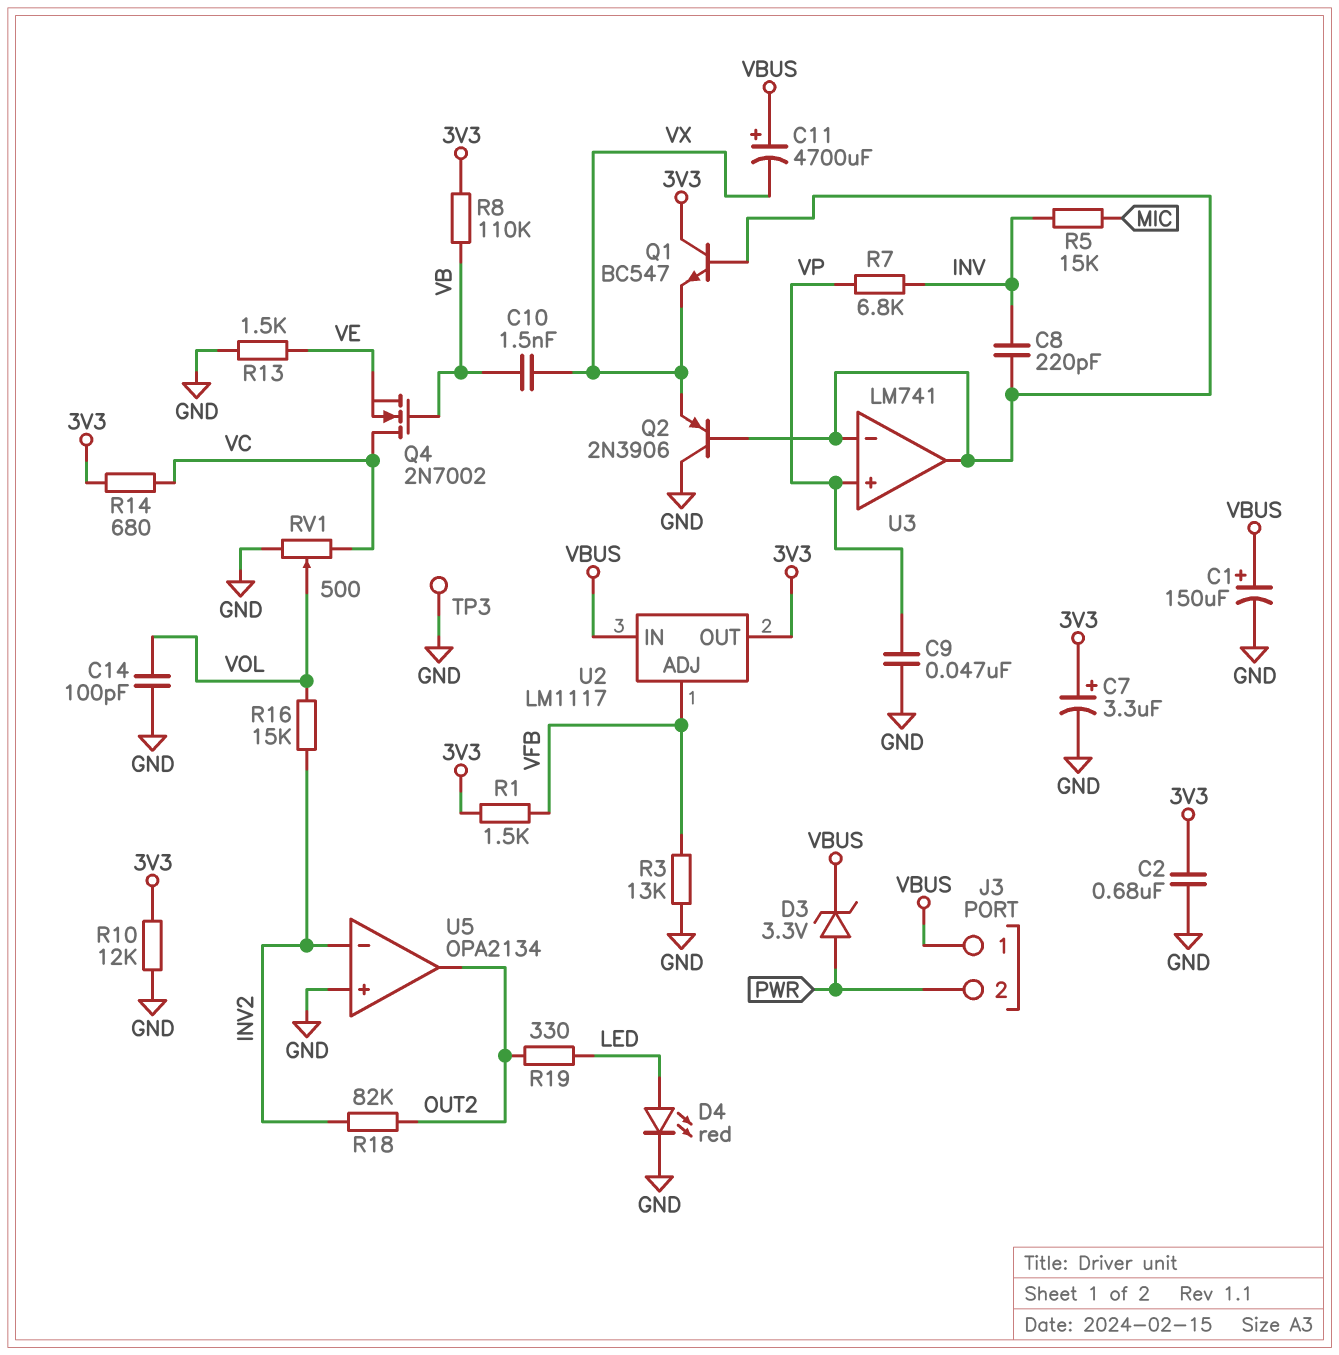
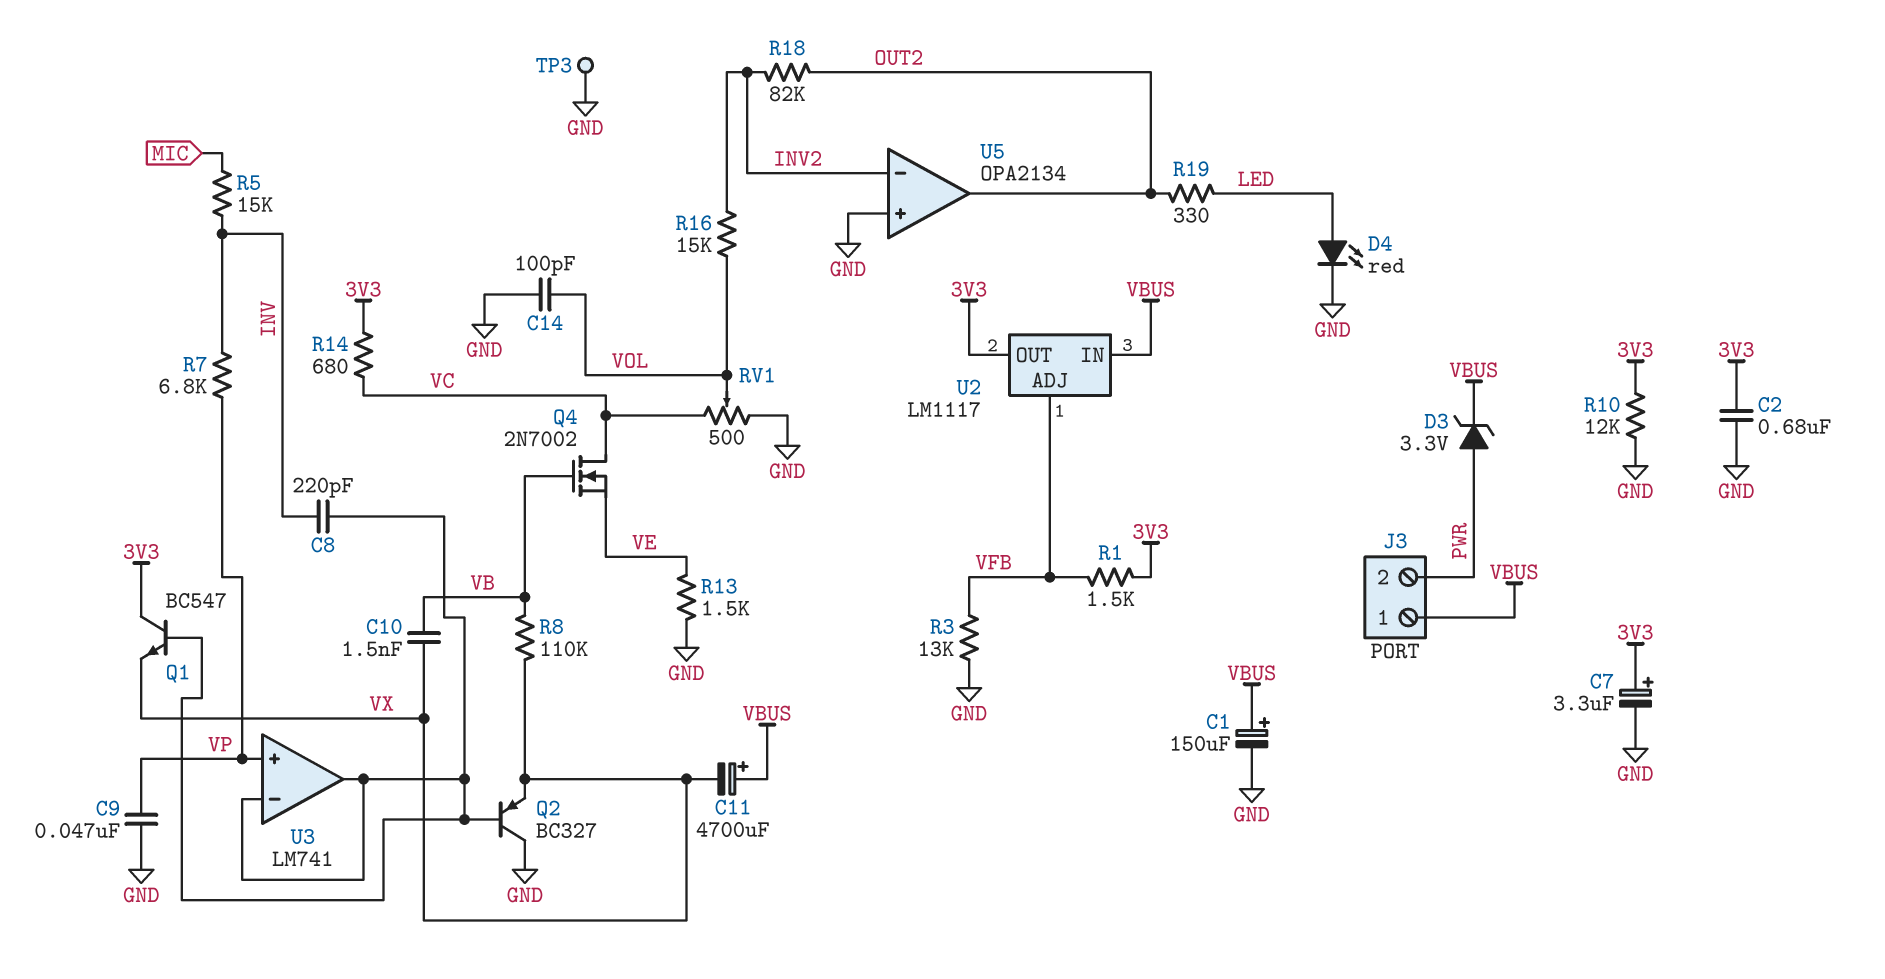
Q2: PNP 2N3906 (B U3/in-, C GND, E VX) -> PNP BC327 (B U3/in-, C GND, E VX)
R8: 110k (3V3, VB) -> 110k (VB, VX)

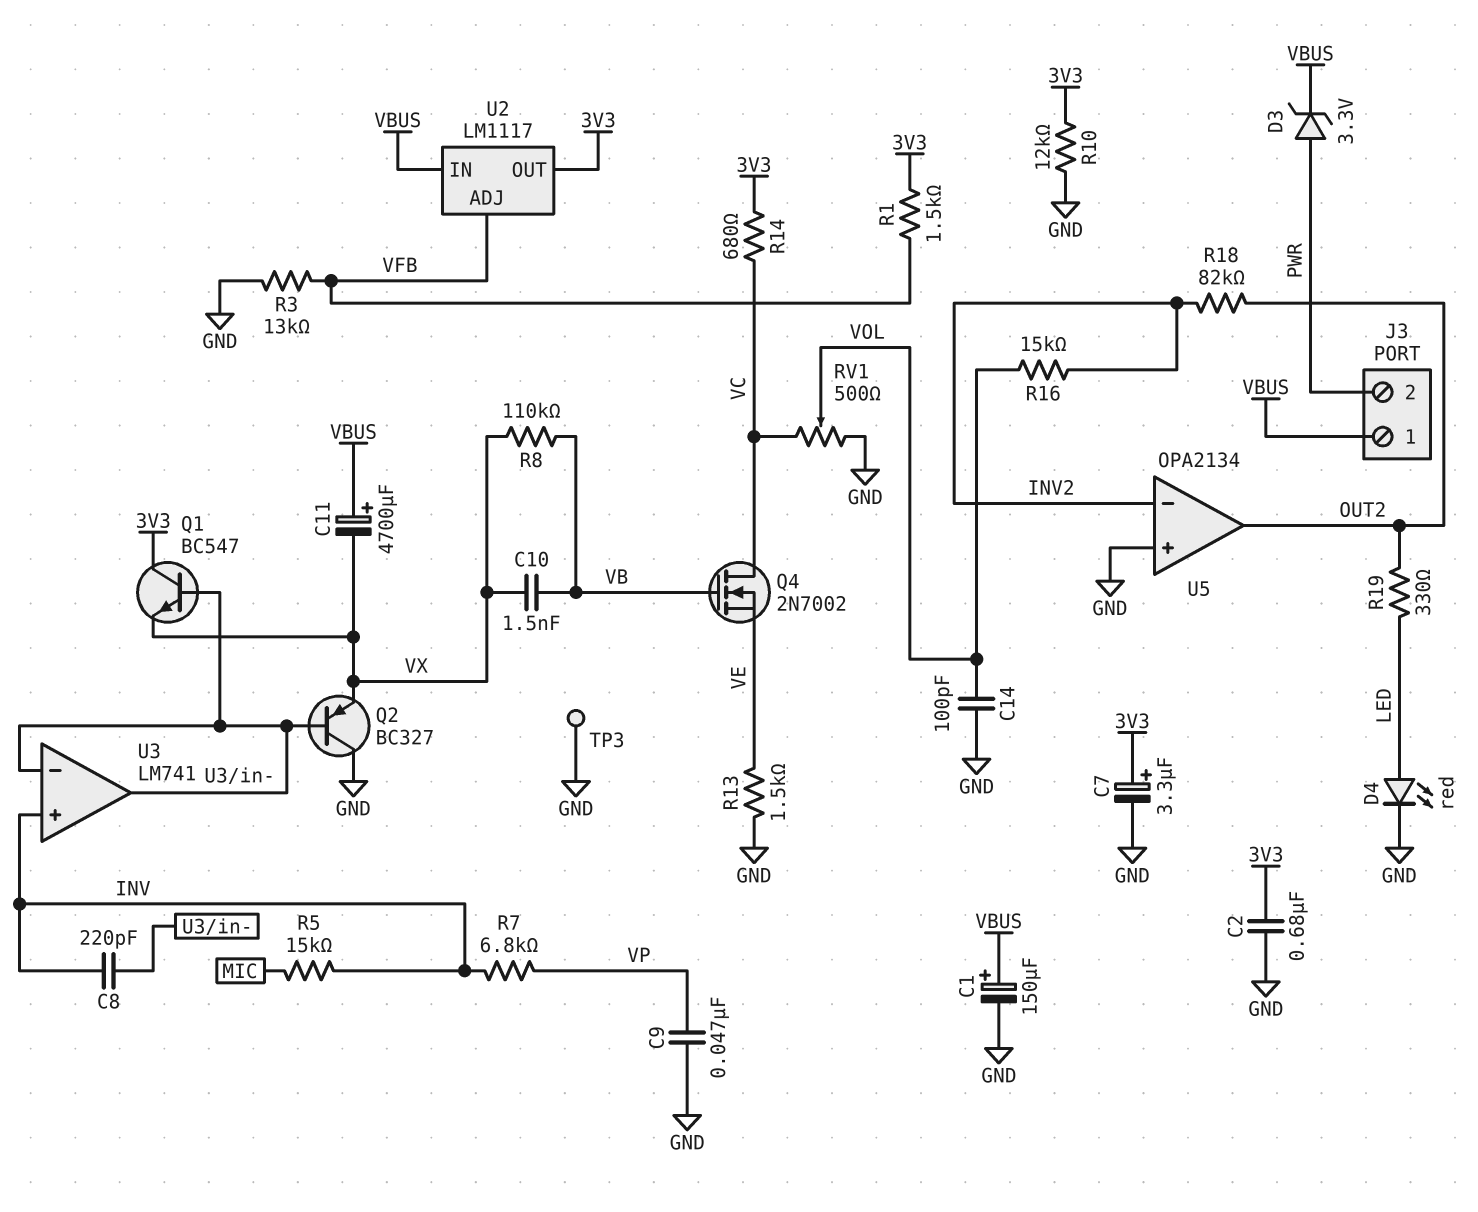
U3 pin in+: VP -> INV

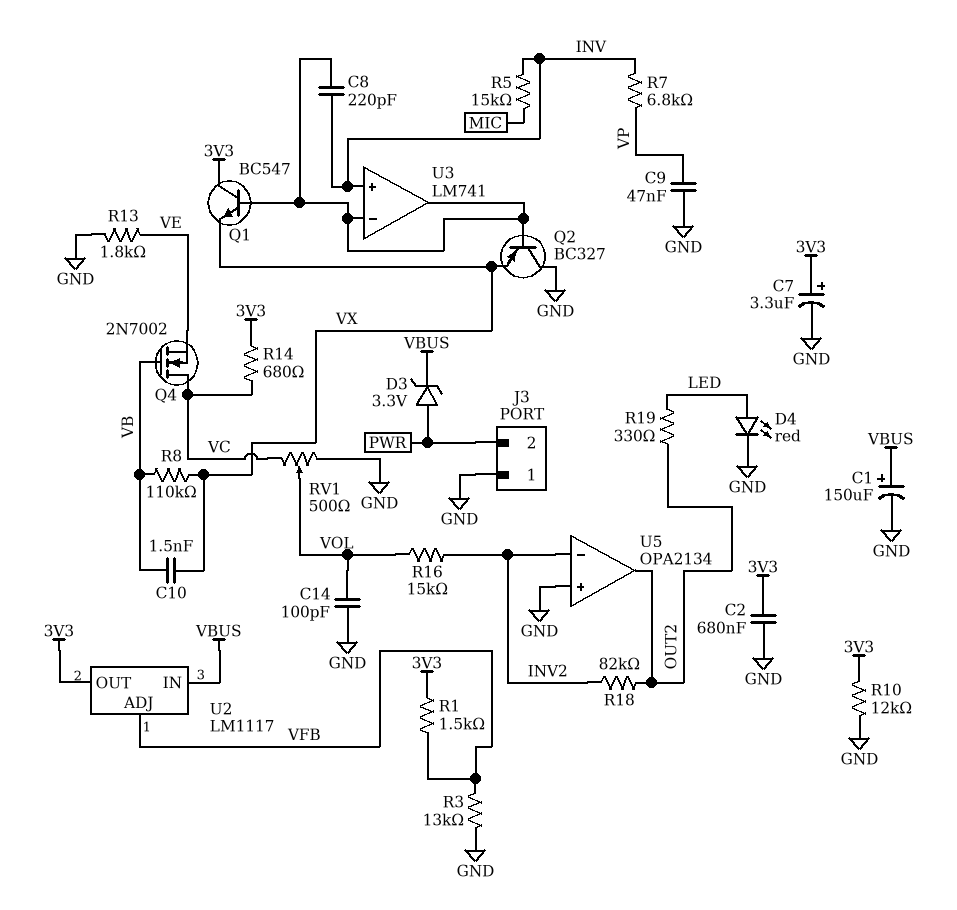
C11: 4700uF (plus VBUS, minus VX) -> none
J3 pin 1: VBUS -> GND
R13: 1.5k (GND, VE) -> 1.8k (GND, VE)
TP3: test point (GND) -> none

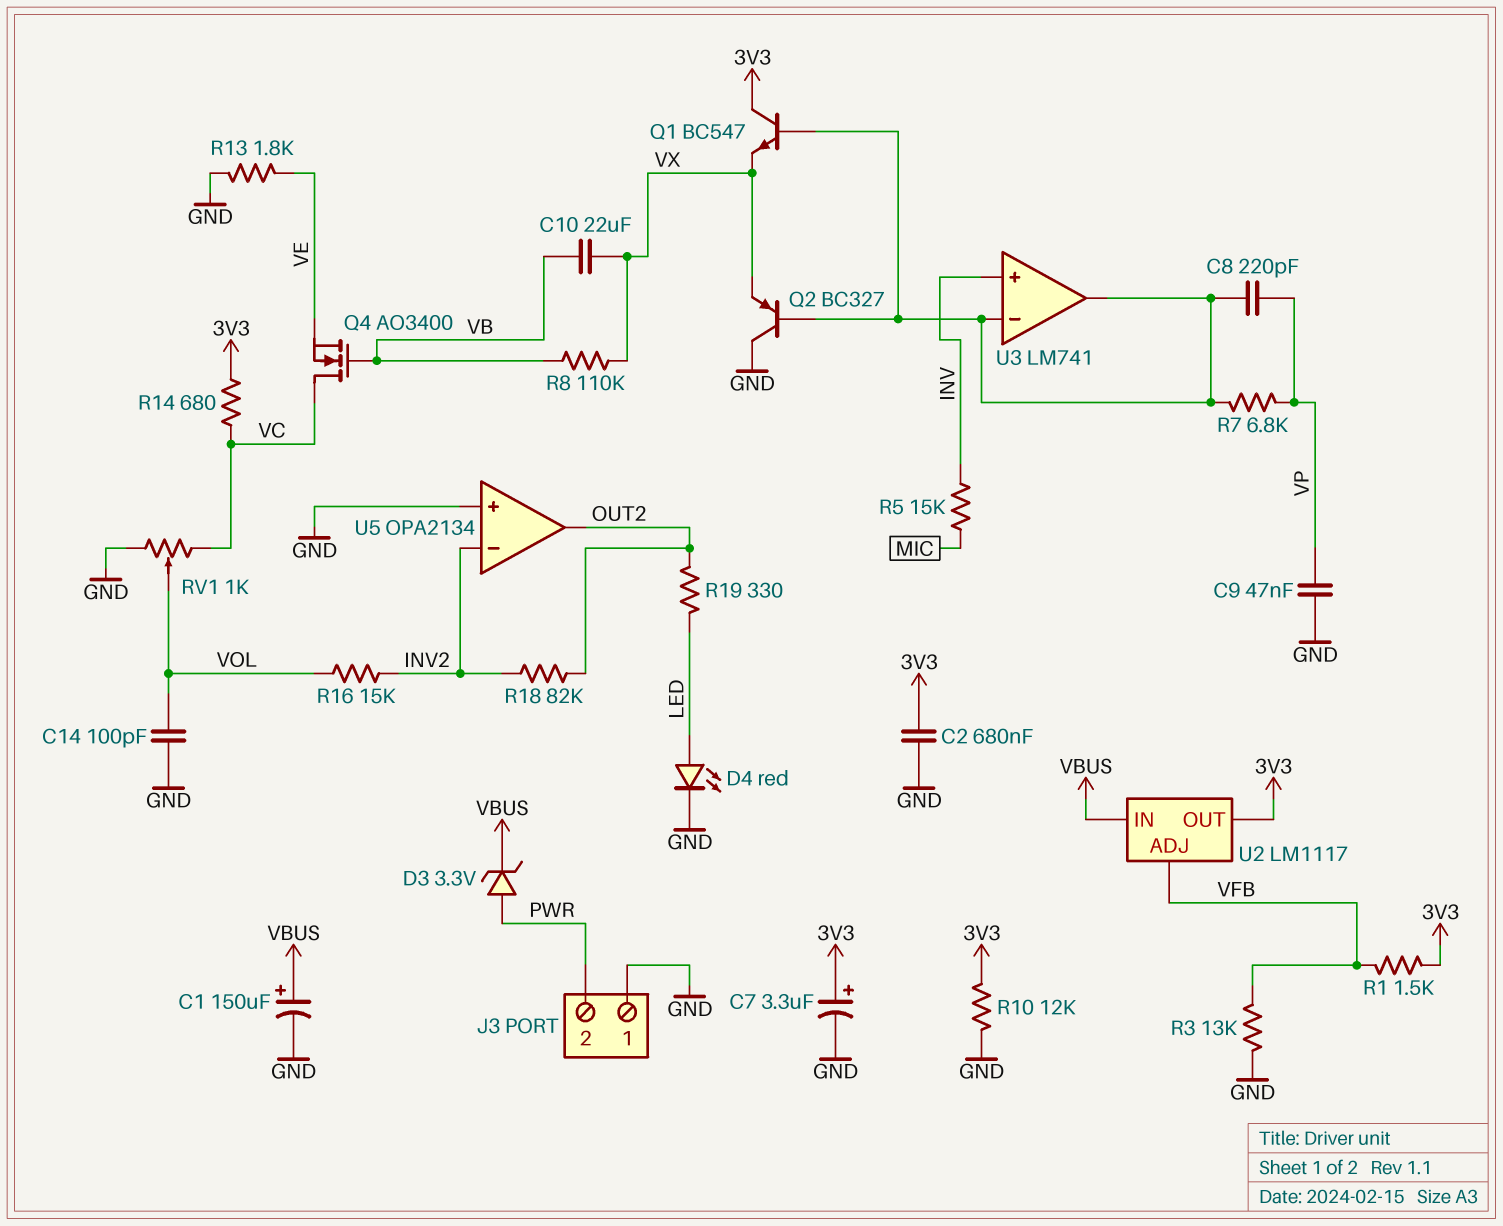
C8: 220pF (INV, U3/in-) -> 220pF (U3/in-, VP)
C10: 1.5nF (VB, VX) -> 22uF (VB, VX)
Q4: NMOS 2N7002 (G VB, D VC, S VE) -> NMOS AO3400 (G VB, D VC, S VE)
R7: 6.8k (INV, VP) -> 6.8k (U3/in-, VP)
RV1: 500 (GND, VC, wiper VOL) -> 1k (GND, VC, wiper VOL)

